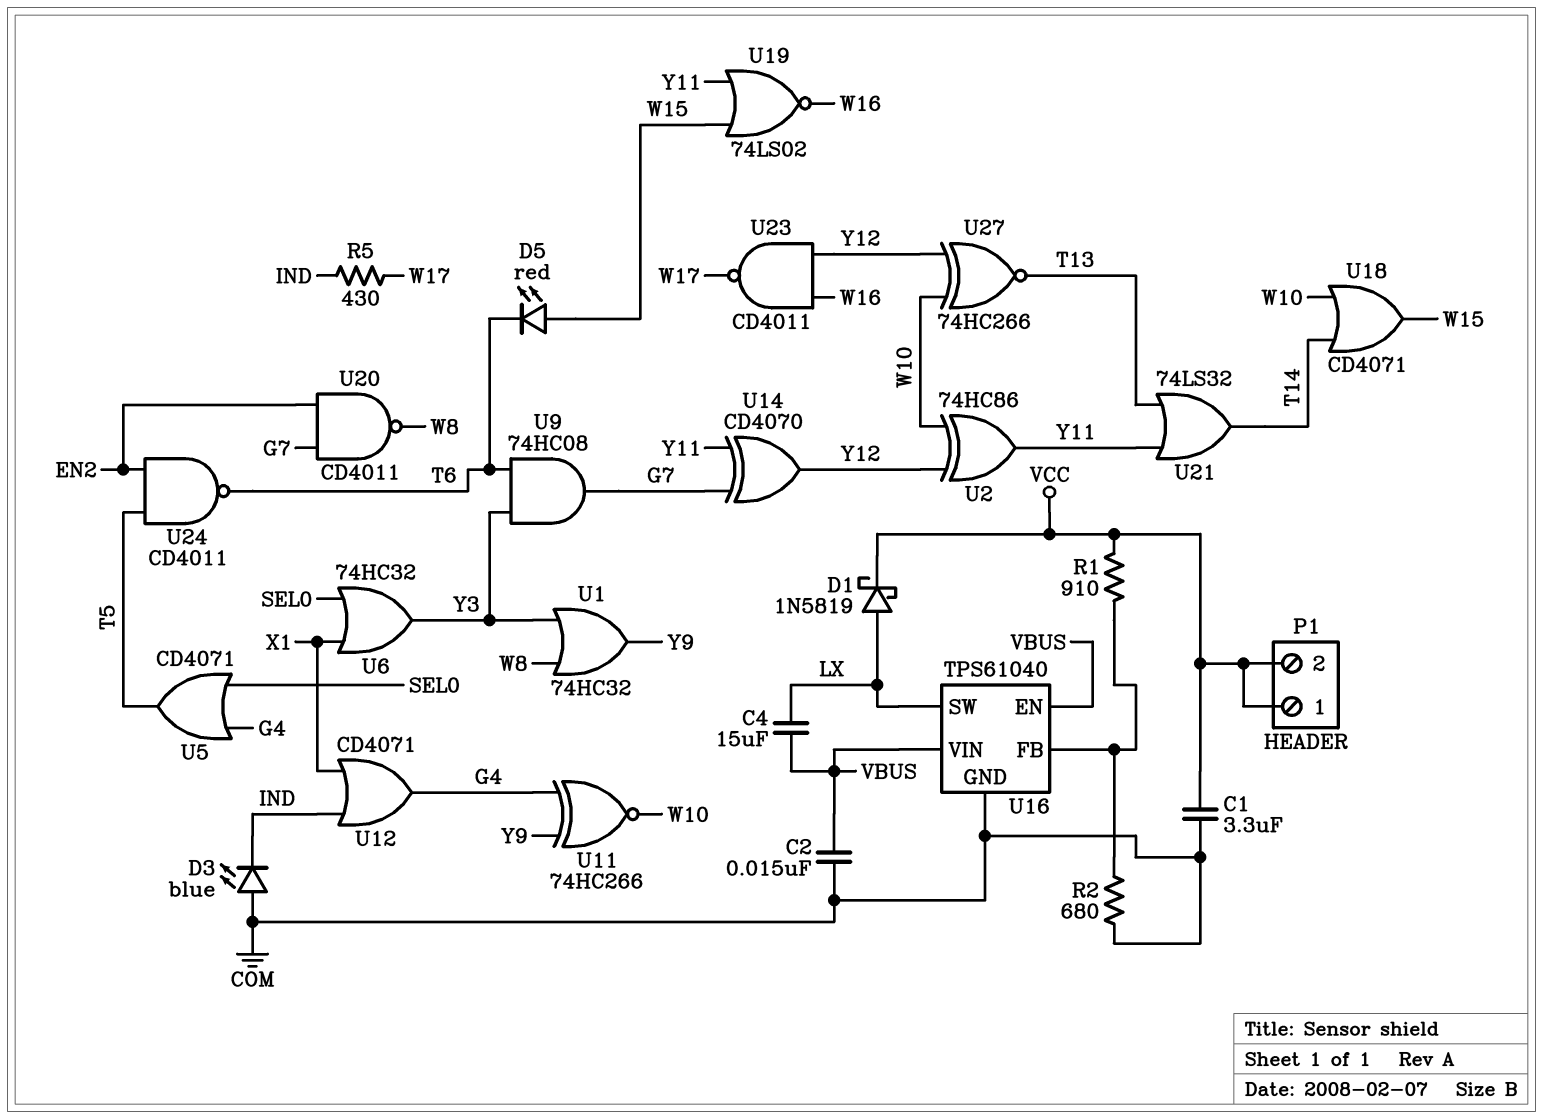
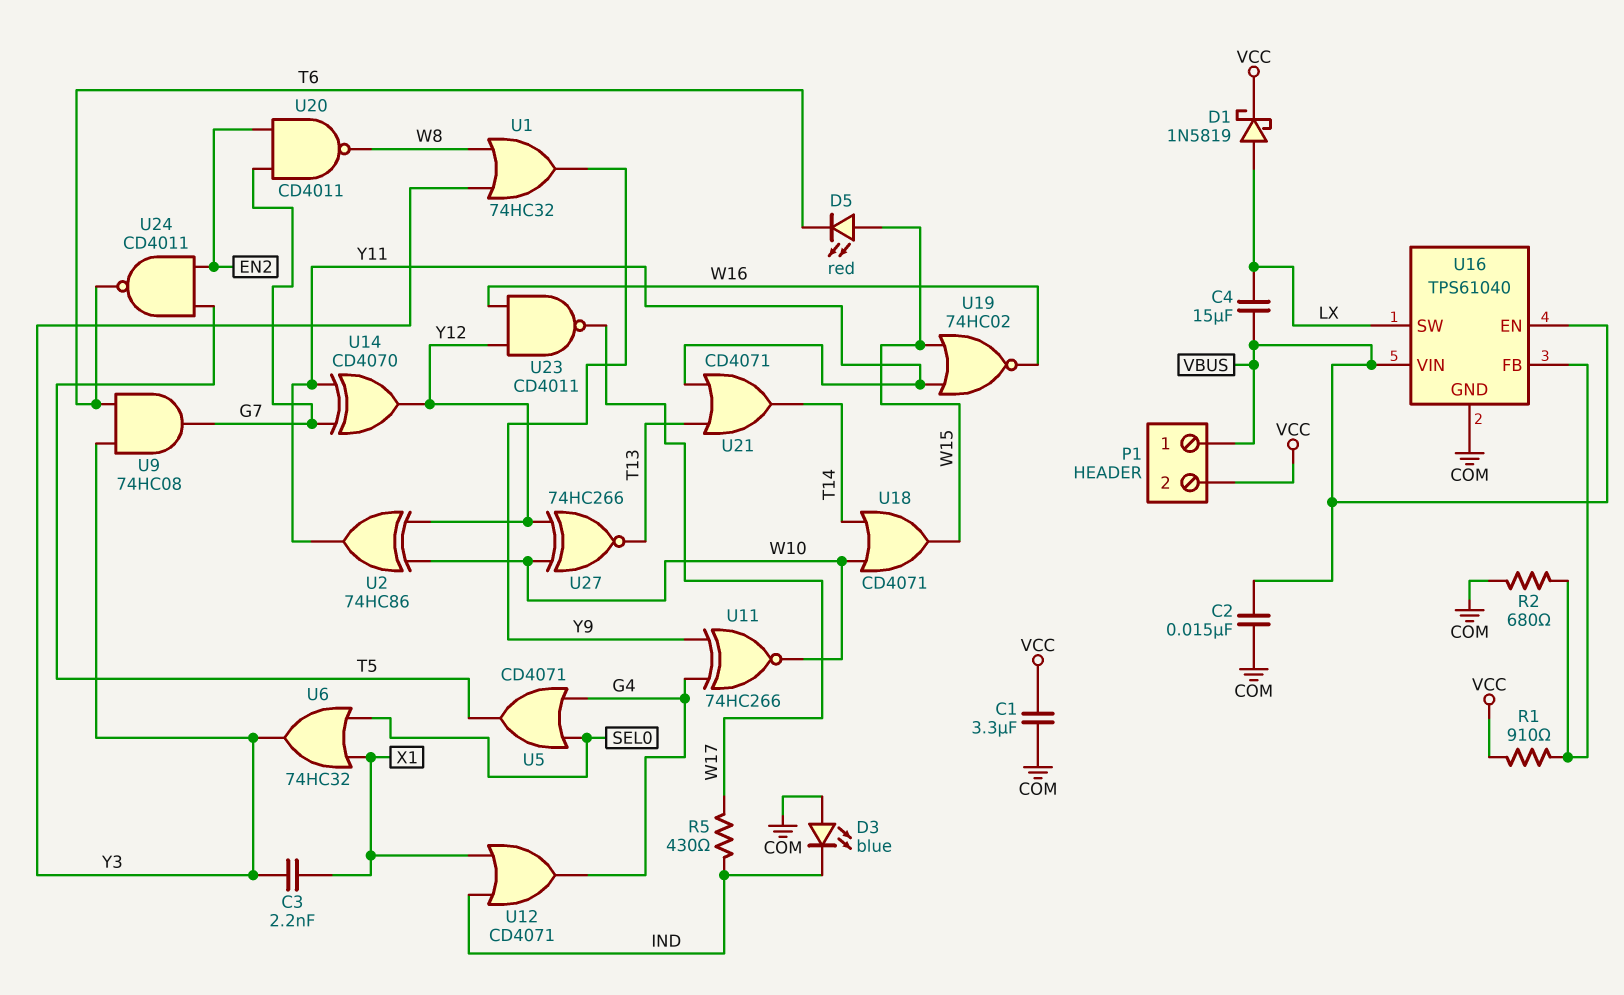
C3: none -> 2.2nF (X1, Y3)
P1 pin 1: VCC -> VBUS
U19: NOR 74LS02 (in W15, in Y11, out W16) -> NOR 74HC02 (in W15, in Y11, out W16)
U21: OR 74LS32 (in T13, in Y11, out T14) -> OR CD4071 (in T13, in Y11, out T14)

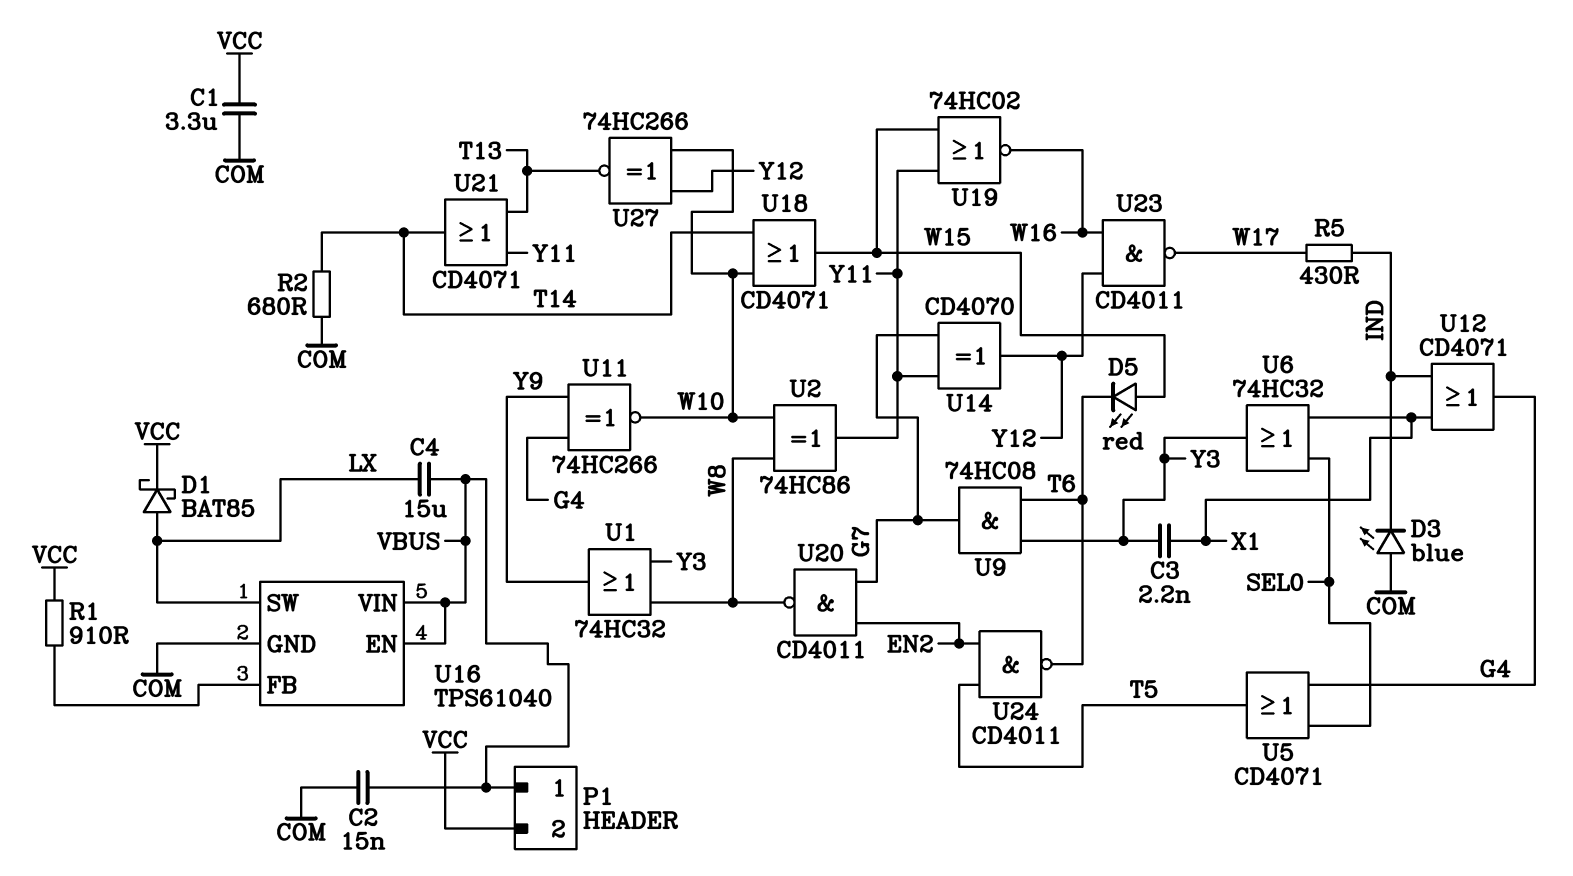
D1: schottky 1N5819 (A LX, K VCC) -> schottky BAT85 (A LX, K VCC)
R2: 680 (COM, U16/FB) -> 680 (COM, T14)
U2: XOR 74HC86 (in W10, in Y12, out Y11) -> XOR 74HC86 (in W8, in W10, out Y11)

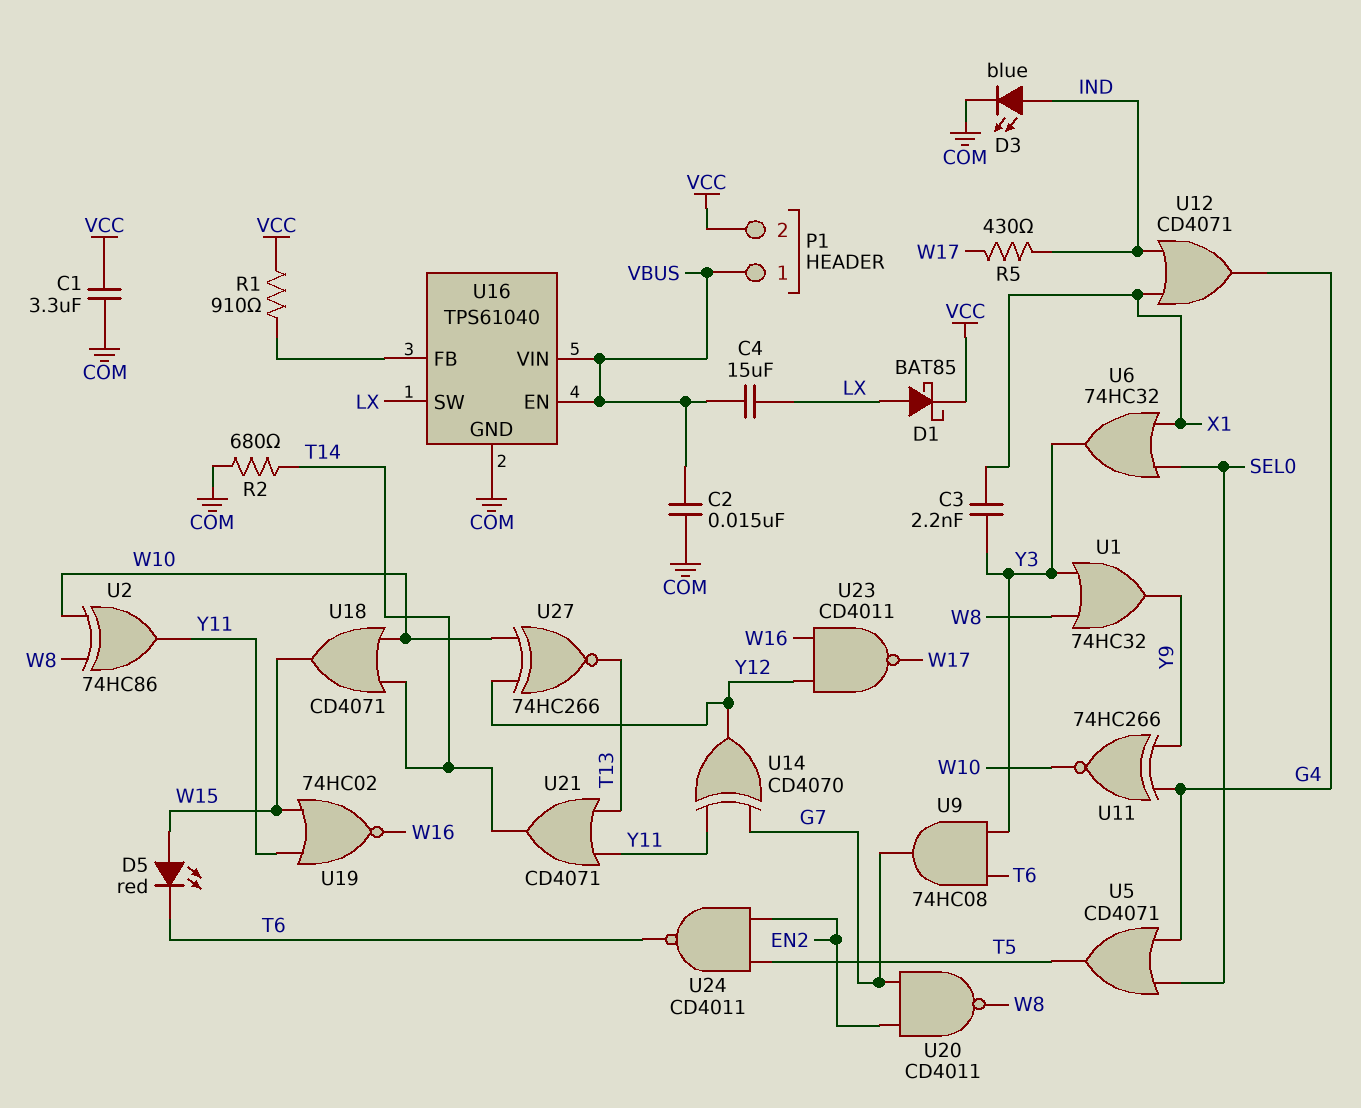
D3: LED blue (A COM, K IND) -> LED blue (A IND, K COM)

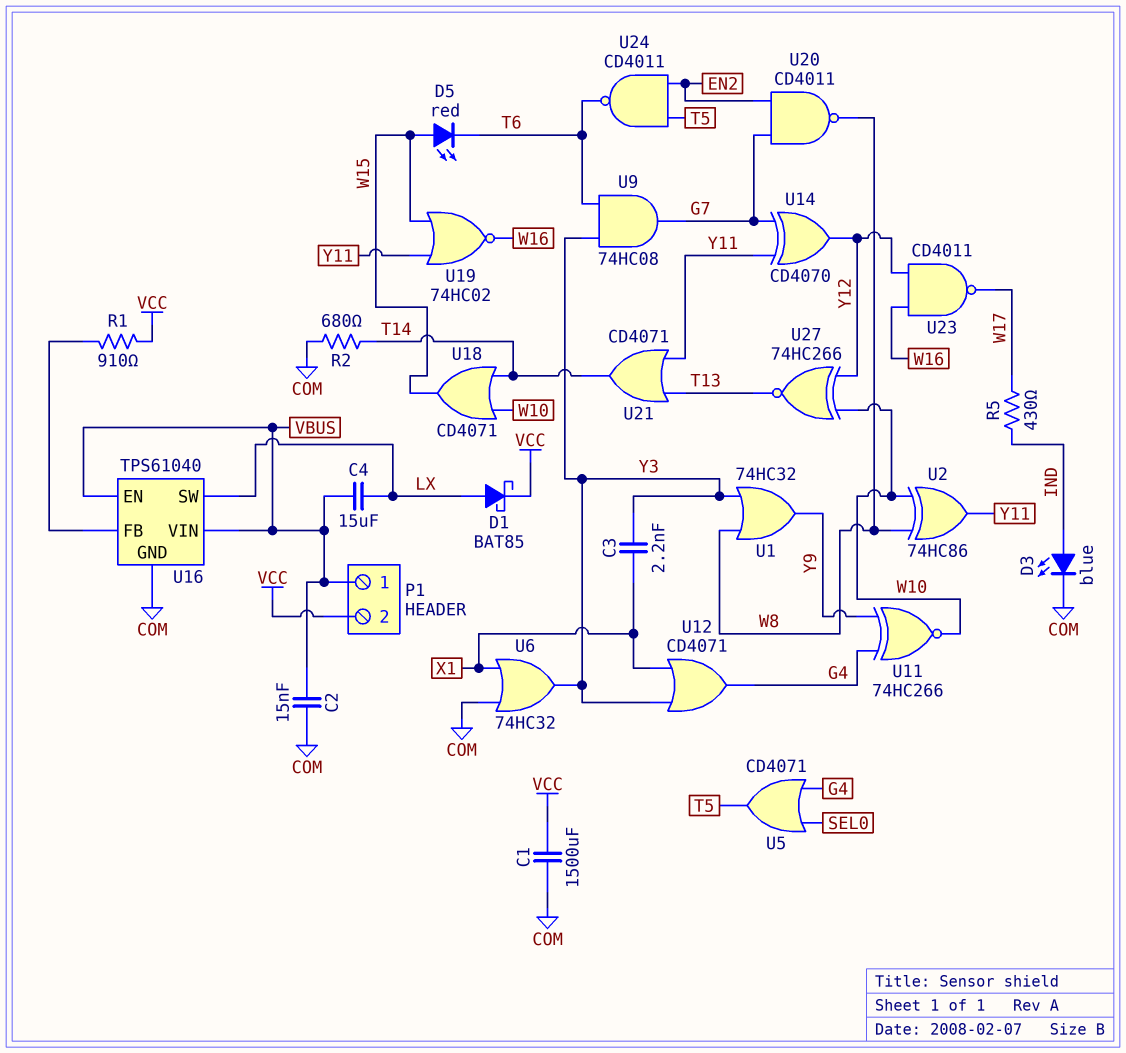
C1: 3.3uF (COM, VCC) -> 1500uF (COM, VCC)
U6: OR 74HC32 (in SEL0, in X1, out Y3) -> OR 74HC32 (in COM, in X1, out Y3)
U12: OR CD4071 (in IND, in X1, out G4) -> OR CD4071 (in X1, in Y3, out G4)

